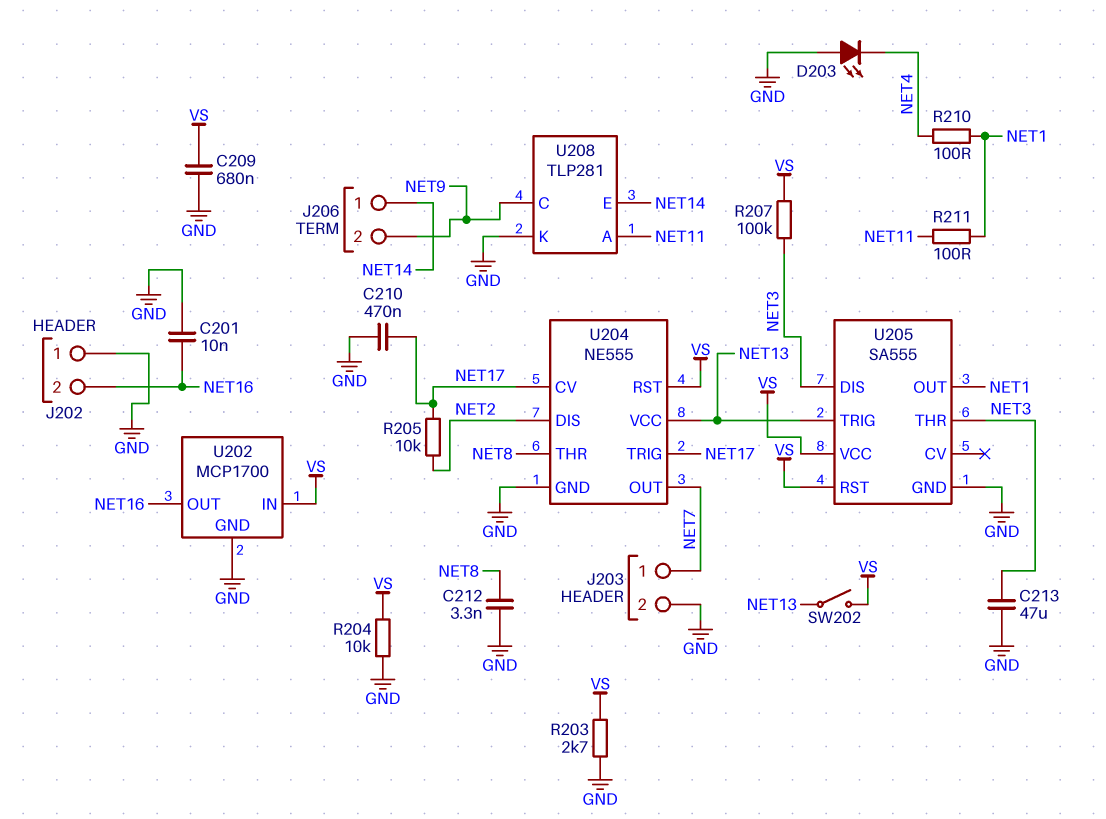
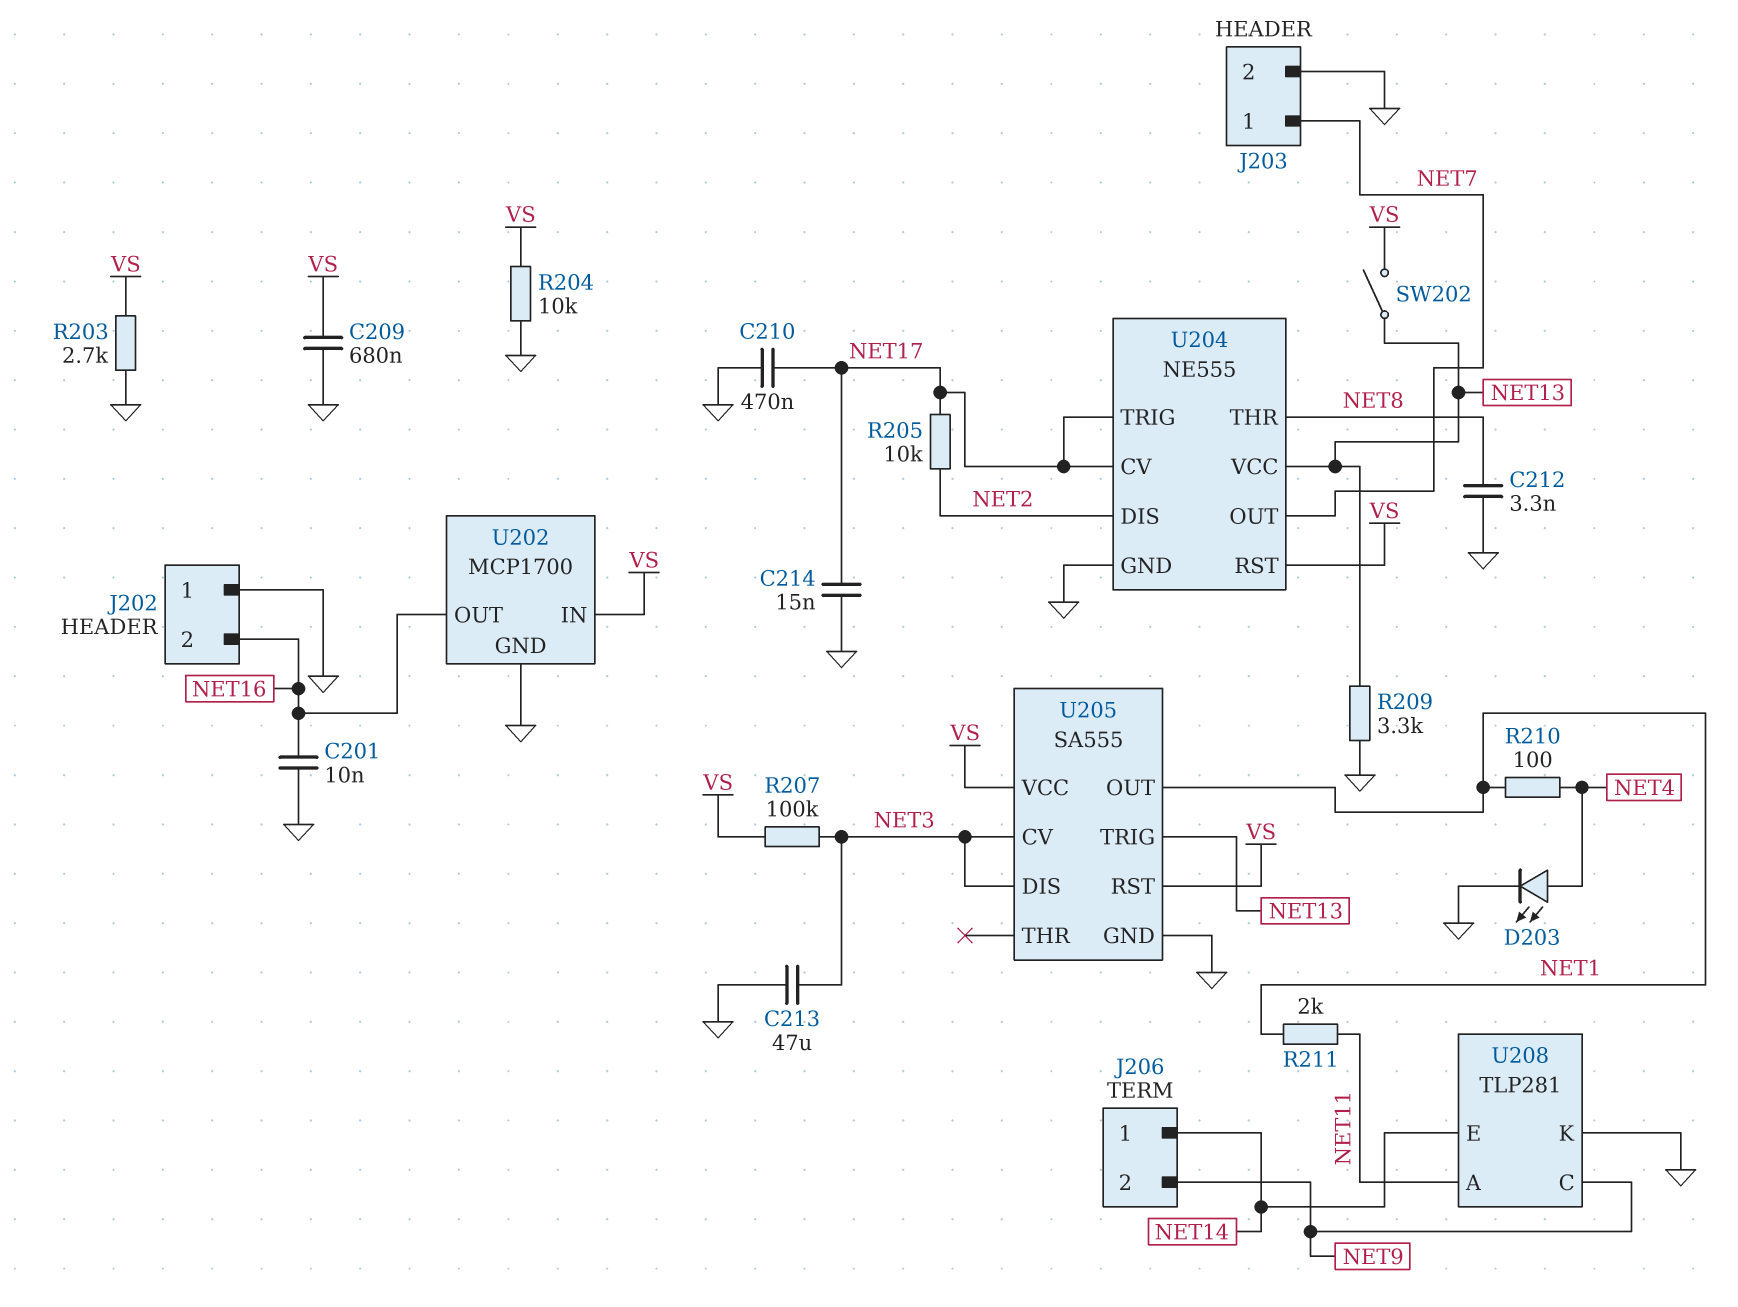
C214: none -> 15nF (GND, NET17)
D203: LED (A GND, K NET4) -> LED (A NET4, K GND)
R209: none -> 3.3k (GND, NET13)
R211: 100 (NET1, NET11) -> 2k (NET1, NET11)
U205 pin CV: none -> NET3
U205 pin THR: NET3 -> none

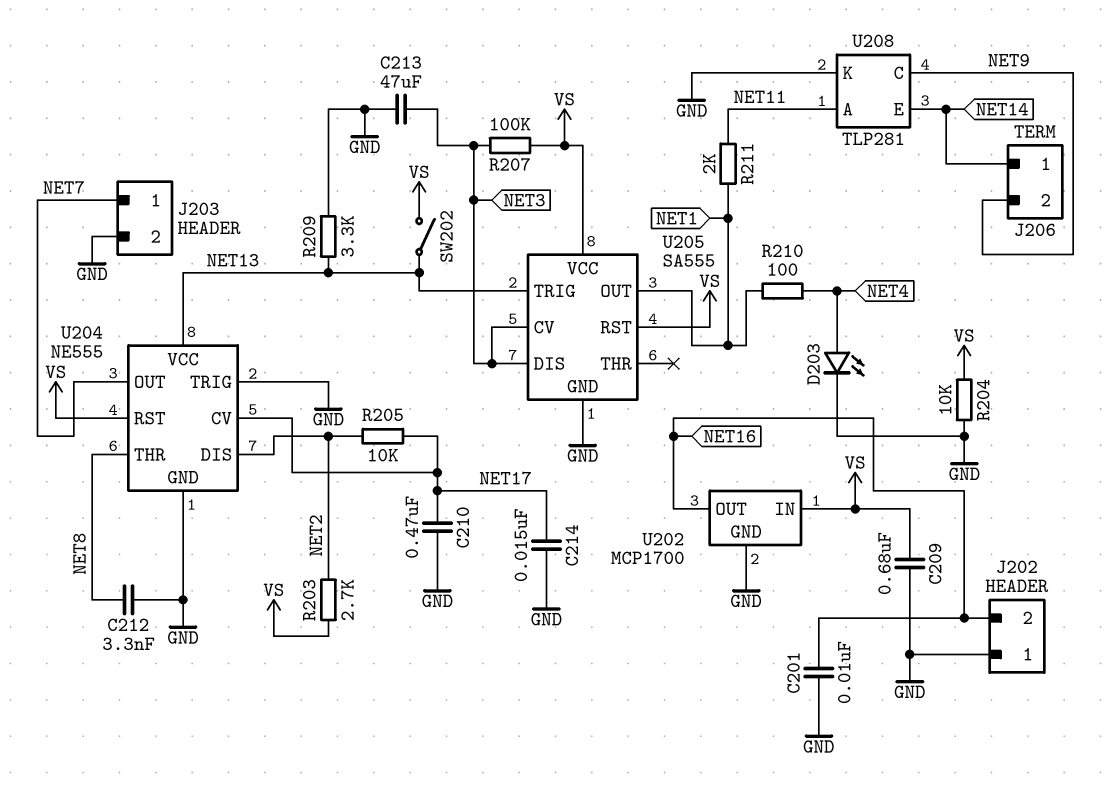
R203: 2.7k (GND, VS) -> 2.7k (NET2, VS)
U204 pin TRIG: NET17 -> GND

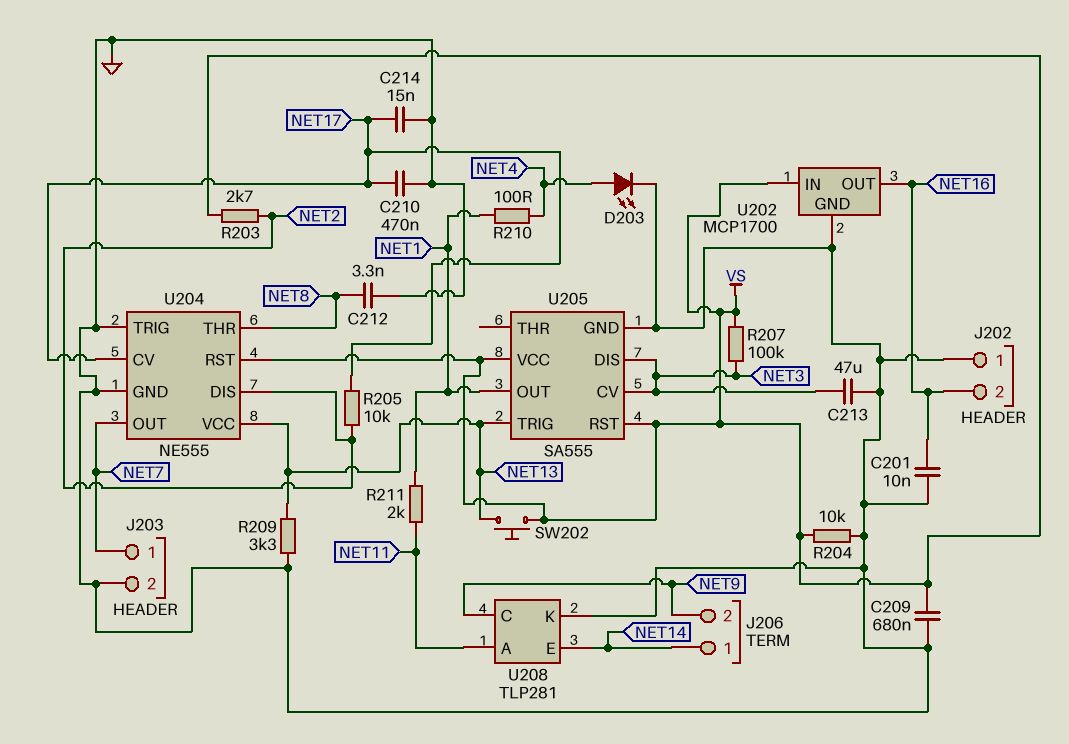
SW202: switch (NET13, VS) -> button (NET13, VS)

